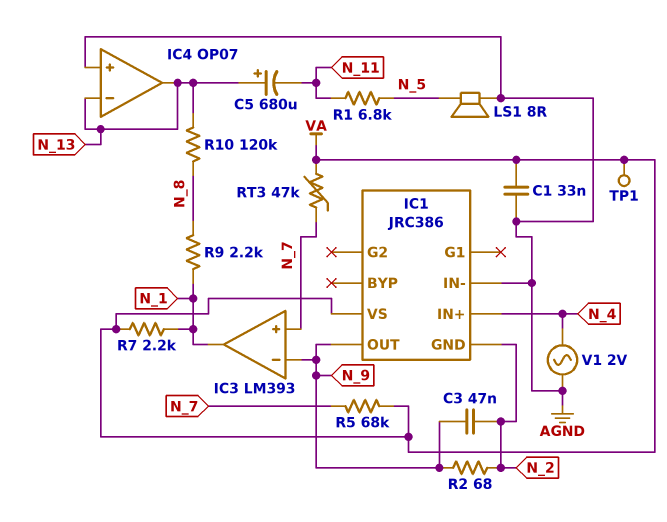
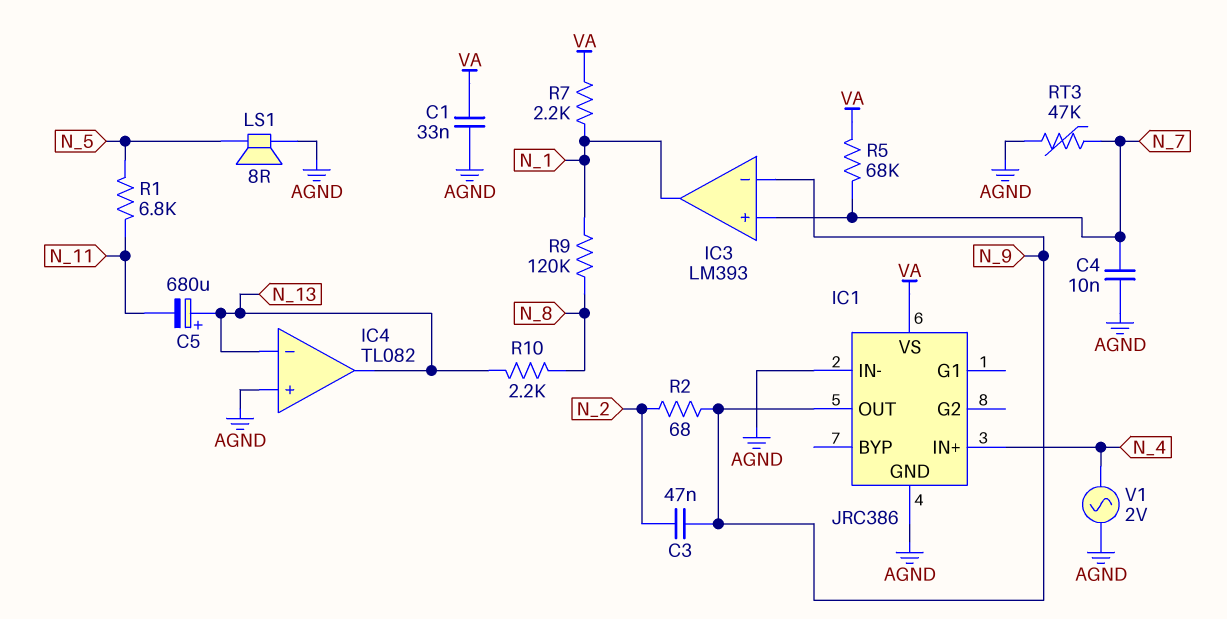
C4: none -> 10nF (AGND, N_7)
IC1 pin GND: N_2 -> AGND
IC4: OP07 -> TL082
R9: 2.2k (N_1, N_8) -> 120k (N_1, N_8)
R10: 120k (N_8, N_13) -> 2.2k (N_8, N_13)
RT3: 47k (N_7, VA) -> 47k (AGND, N_7)
TP1: test point (VA) -> none

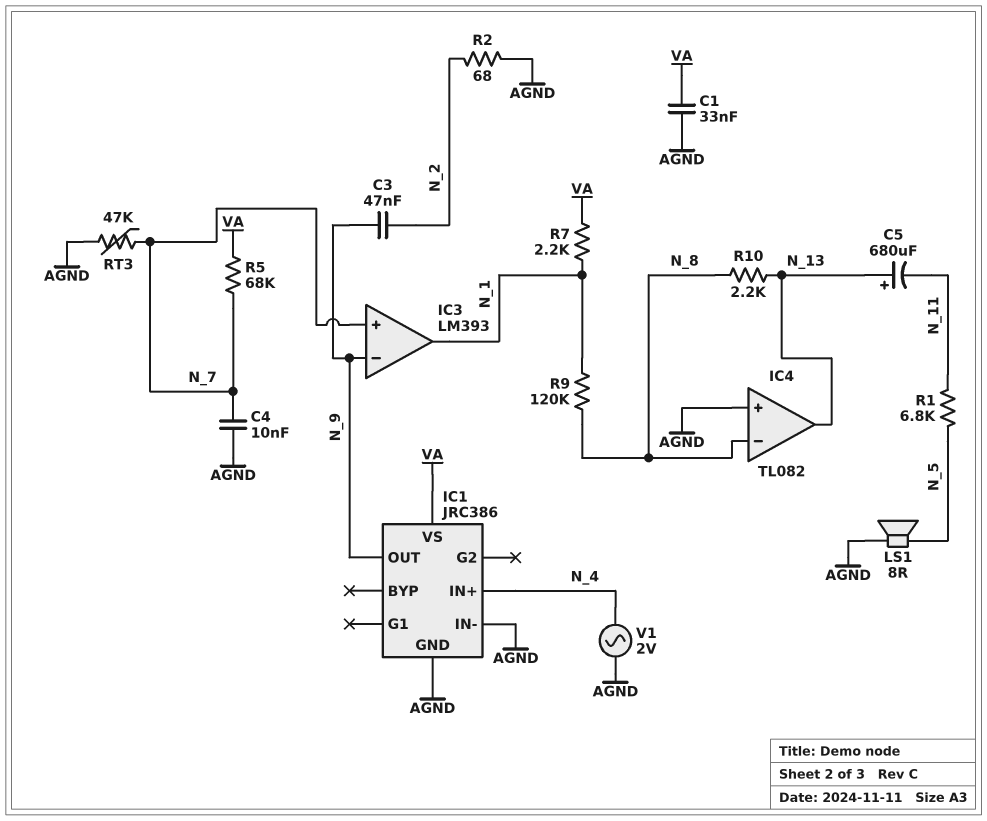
IC4 pin in-: N_13 -> N_8
R2: 68 (N_2, N_9) -> 68 (AGND, N_2)

